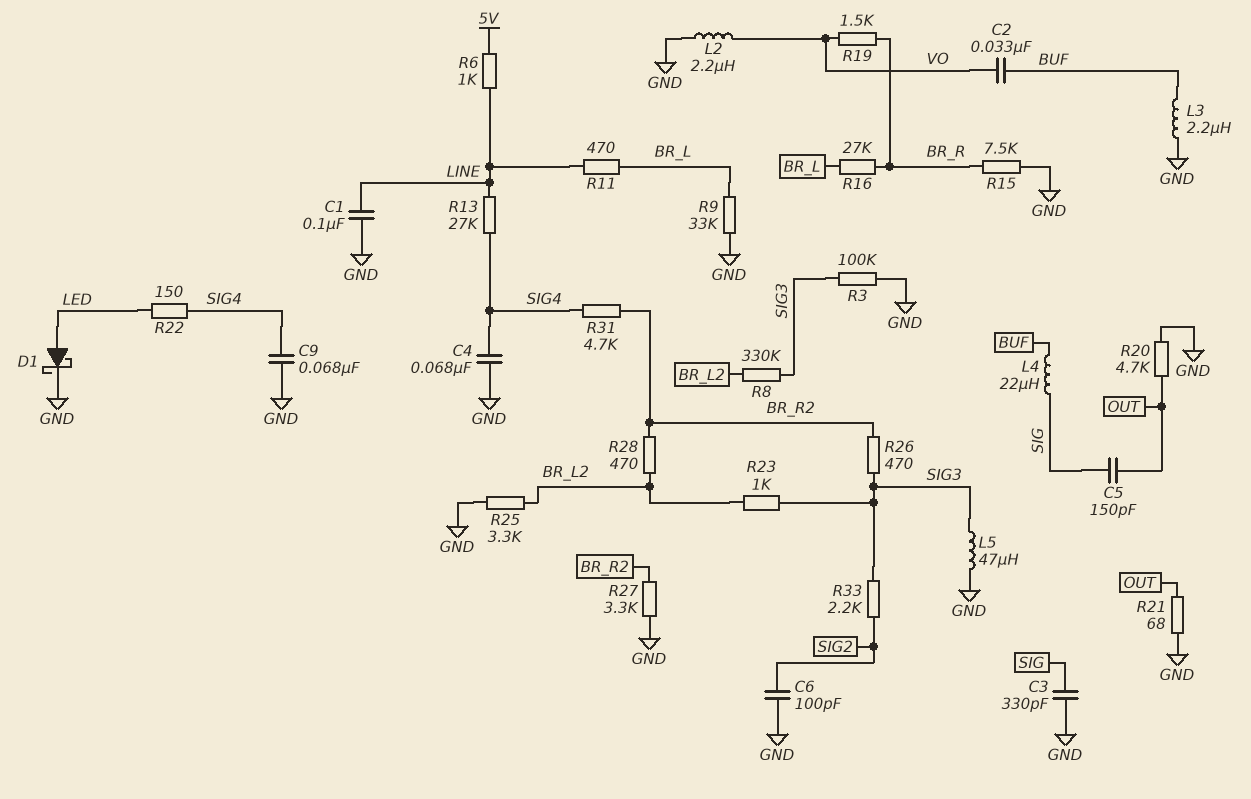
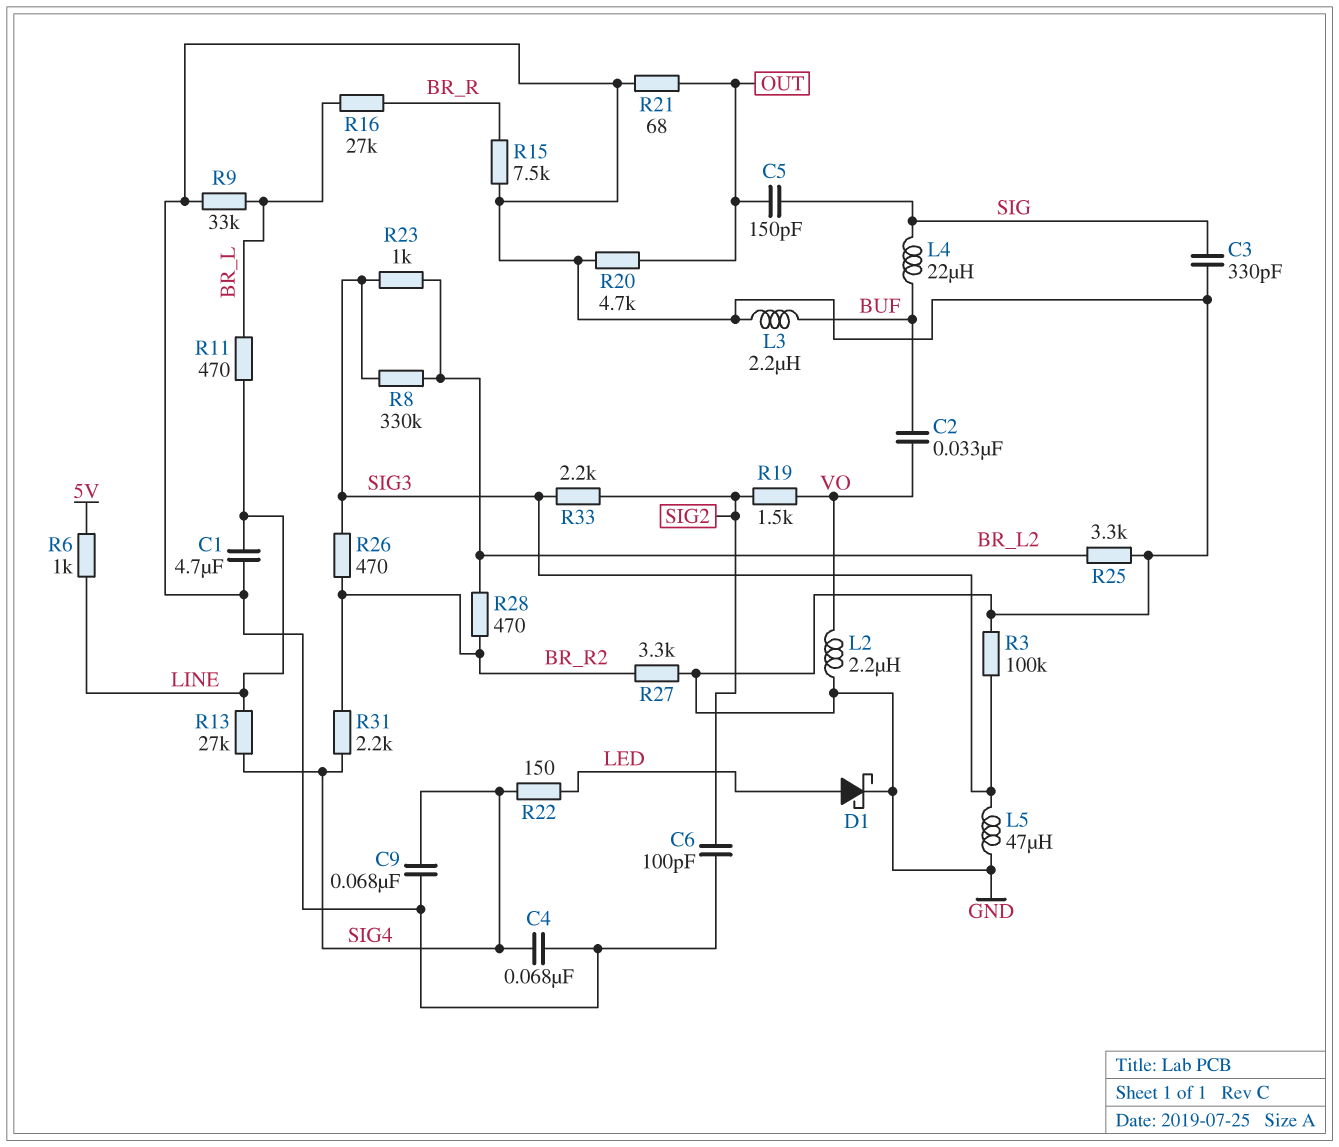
C1: 100nF (GND, LINE) -> 4.7uF (GND, LINE)
R19: 1.5k (BR_R, VO) -> 1.5k (SIG2, VO)
R31: 4.7k (BR_R2, SIG4) -> 2.2k (BR_R2, SIG4)

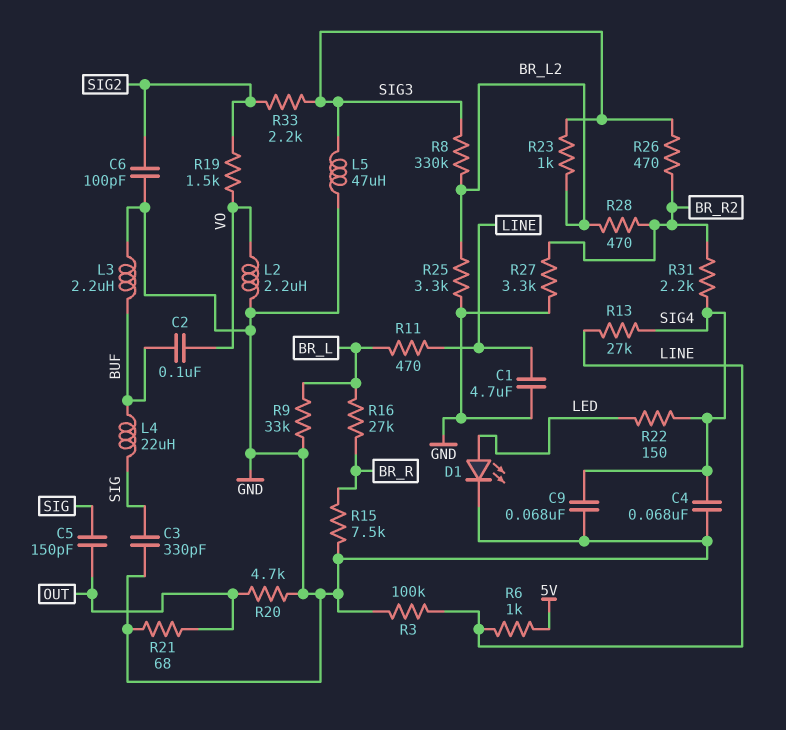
C2: 33nF (BUF, VO) -> 100nF (BUF, VO)
D1: schottky (A LED, K GND) -> LED (A LED, K GND)
R3: 100k (GND, SIG3) -> 100k (GND, LINE)

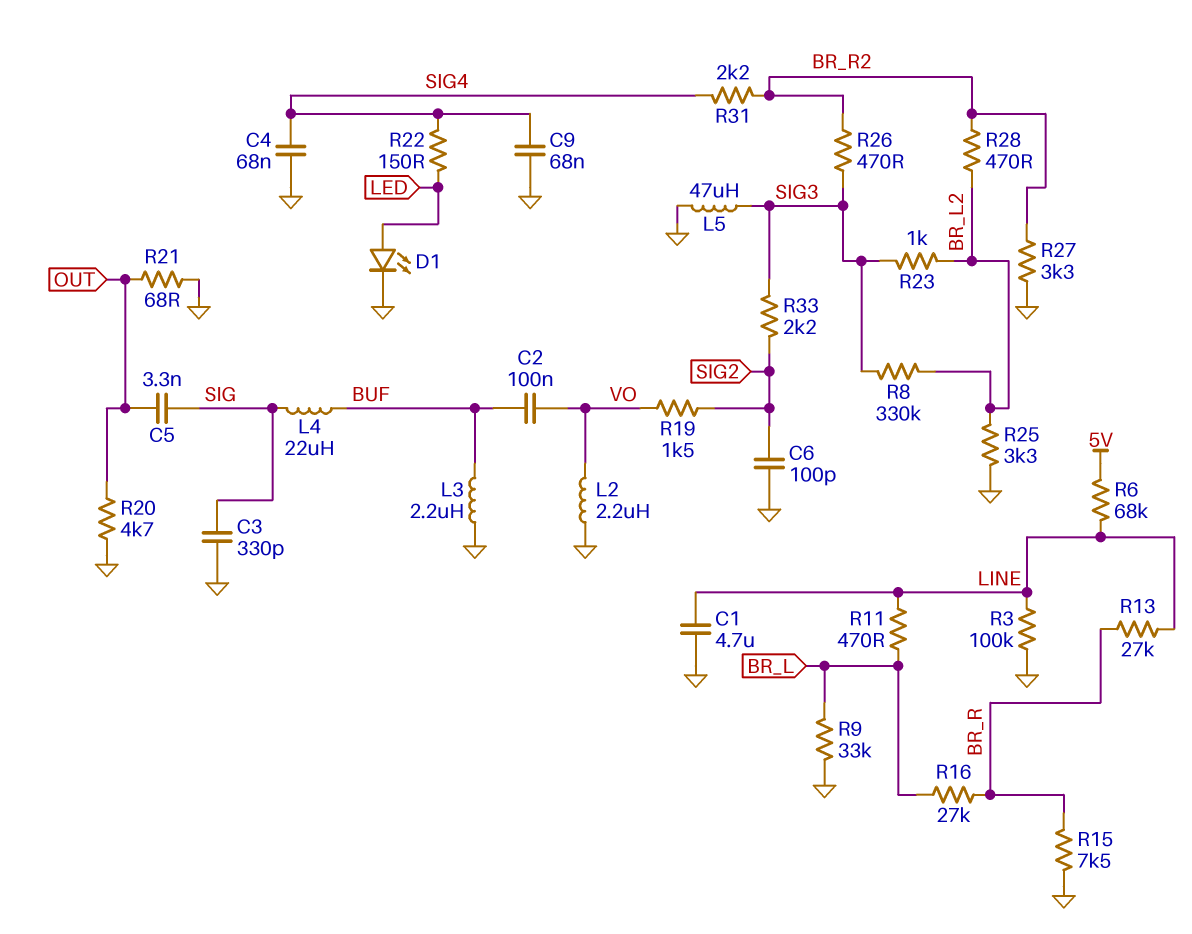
C5: 150pF (OUT, SIG) -> 3.3nF (OUT, SIG)
R6: 1k (5V, LINE) -> 68k (5V, LINE)
R13: 27k (LINE, SIG4) -> 27k (BR_R, LINE)

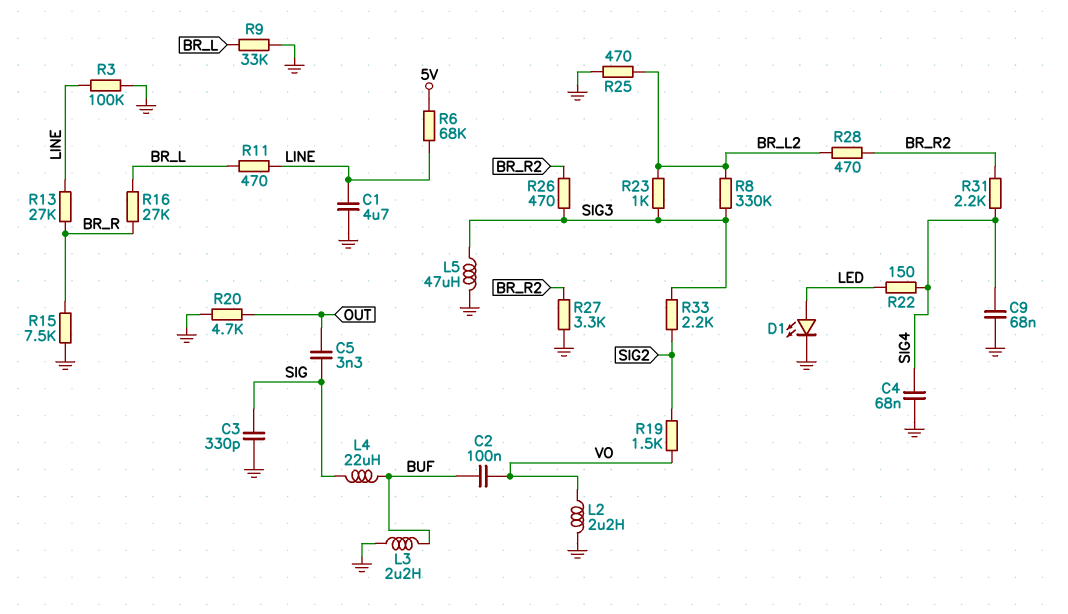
C6: 100pF (GND, SIG2) -> none
R21: 68 (GND, OUT) -> none
R25: 3.3k (BR_L2, GND) -> 470 (BR_L2, GND)

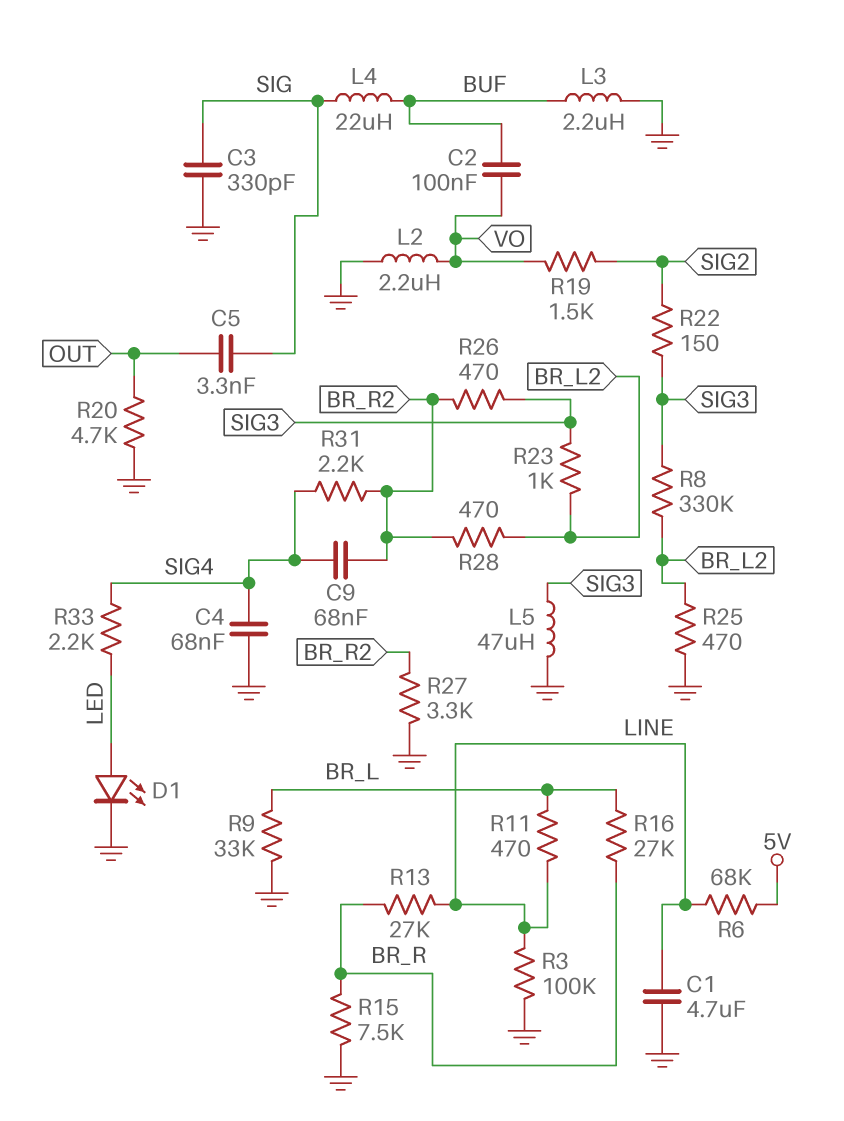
C9: 68nF (GND, SIG4) -> 68nF (BR_R2, SIG4)
R22: 150 (LED, SIG4) -> 150 (SIG2, SIG3)
R33: 2.2k (SIG2, SIG3) -> 2.2k (LED, SIG4)

